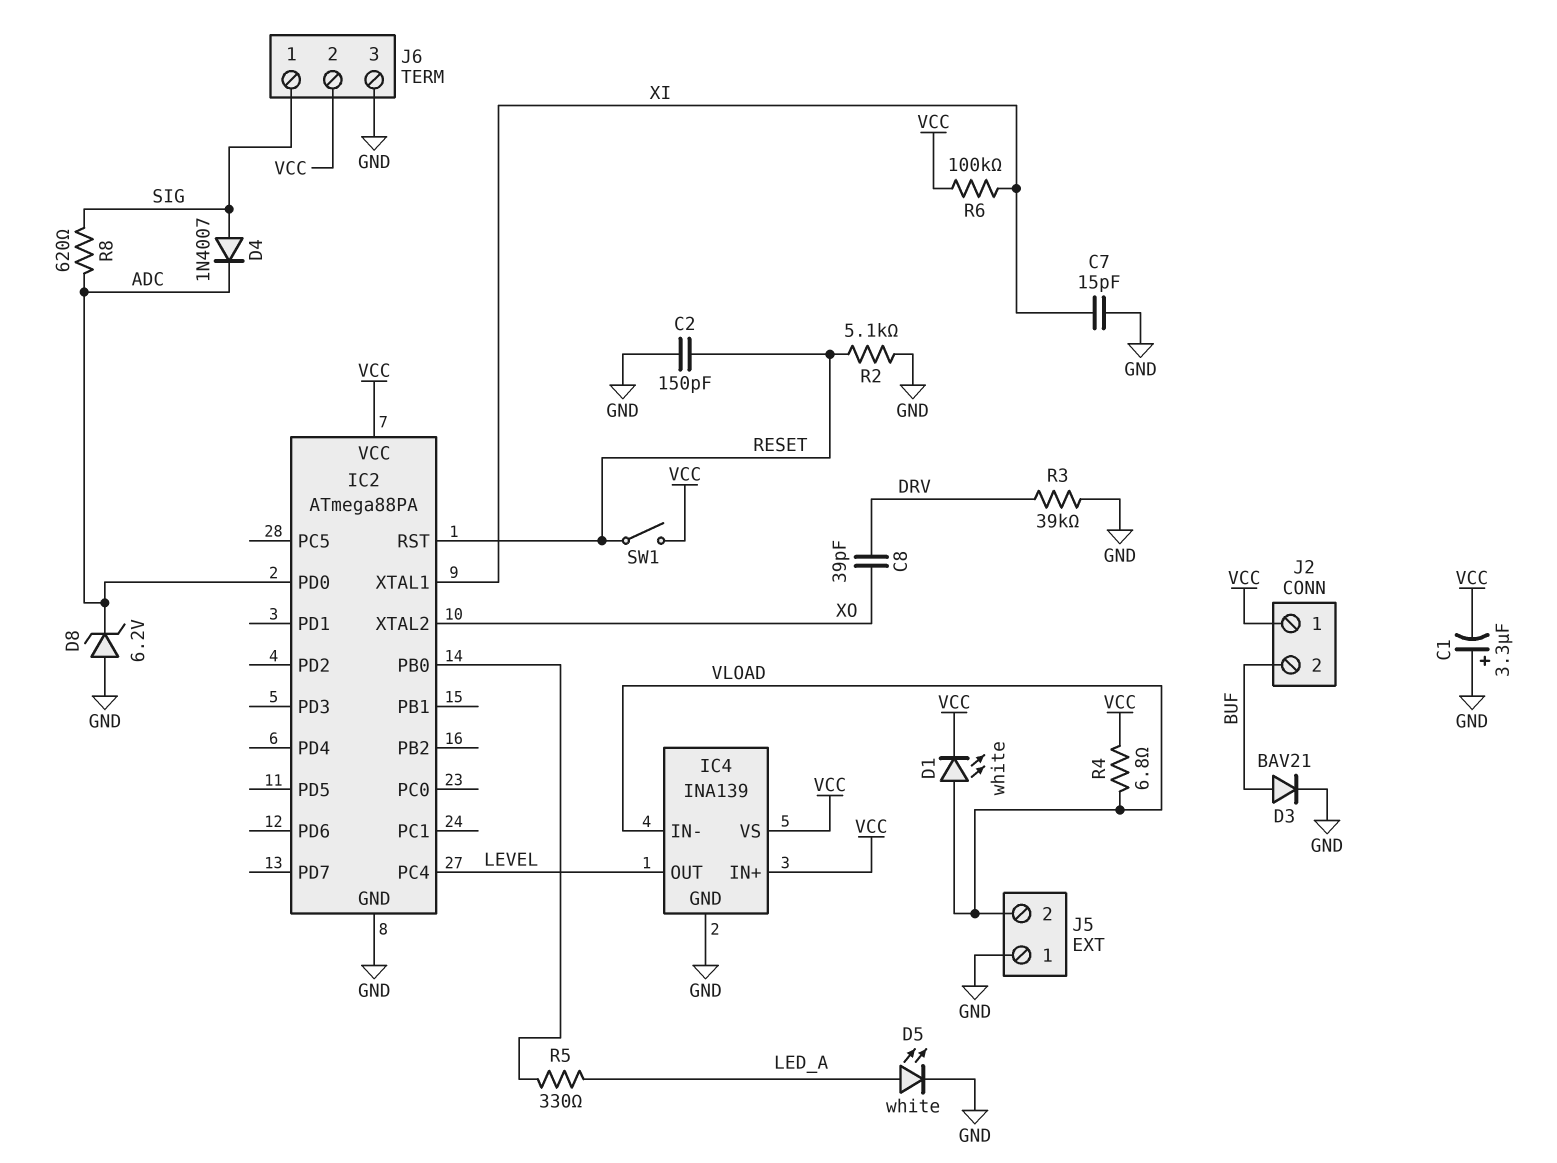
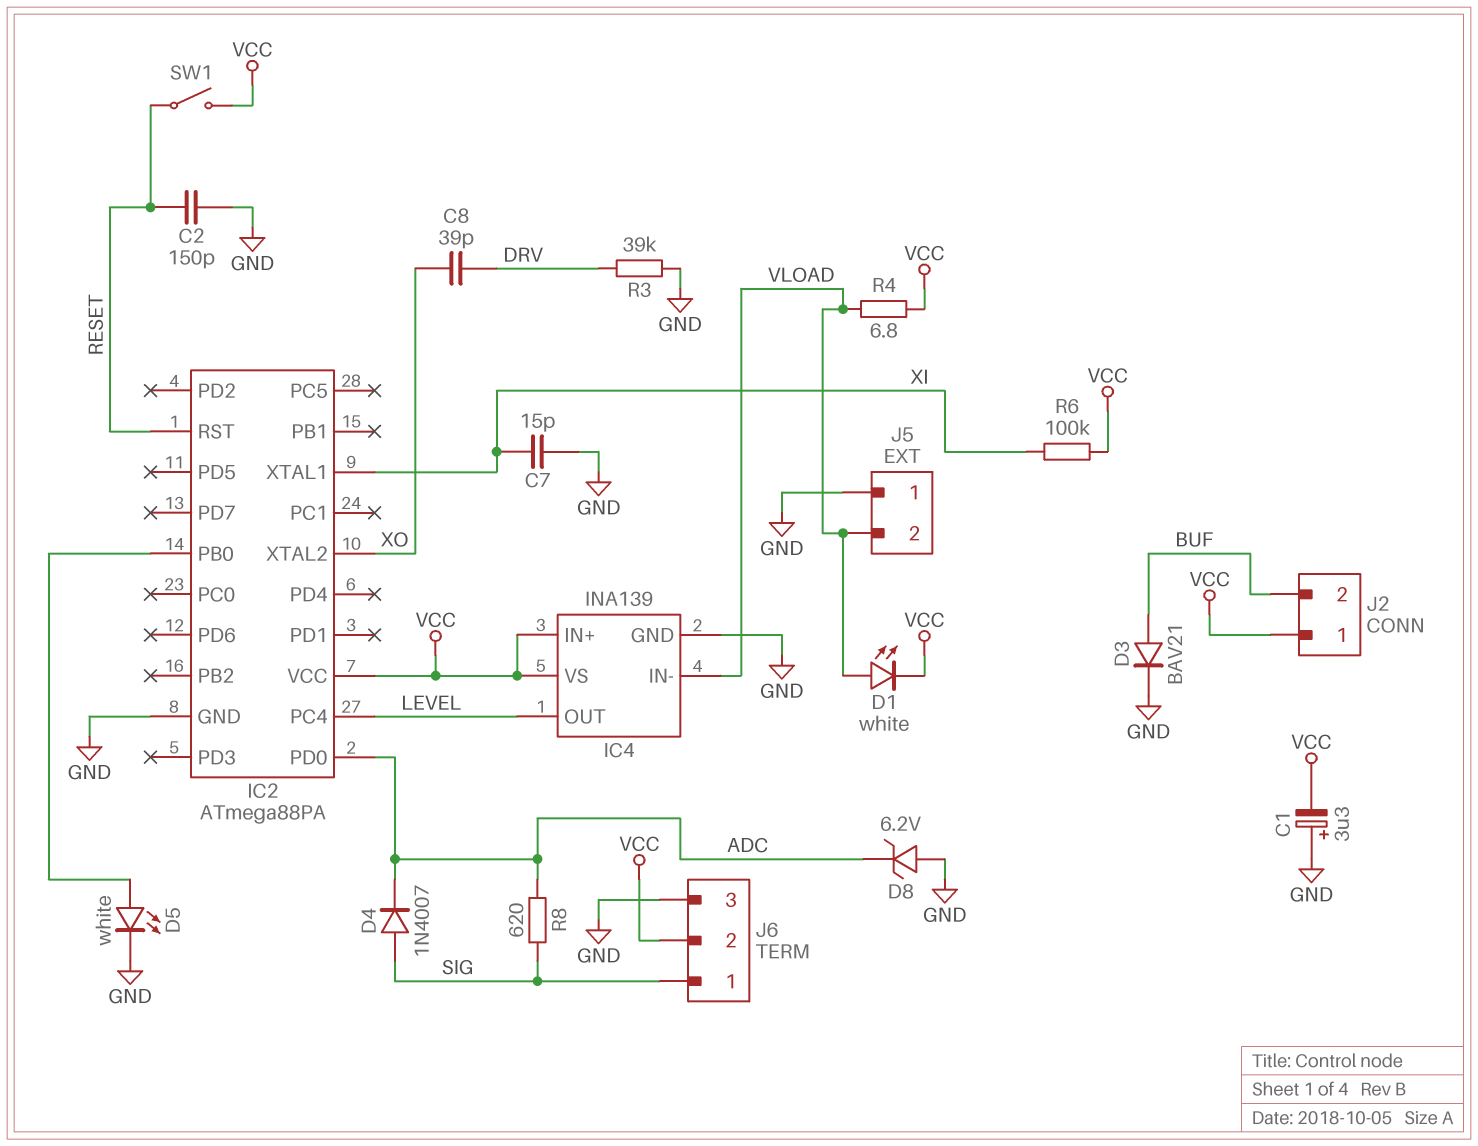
D5: LED white (A LED_A, K GND) -> LED white (A IC2/PB0, K GND)
R2: 5.1k (GND, RESET) -> none
R5: 330 (IC2/PB0, LED_A) -> none

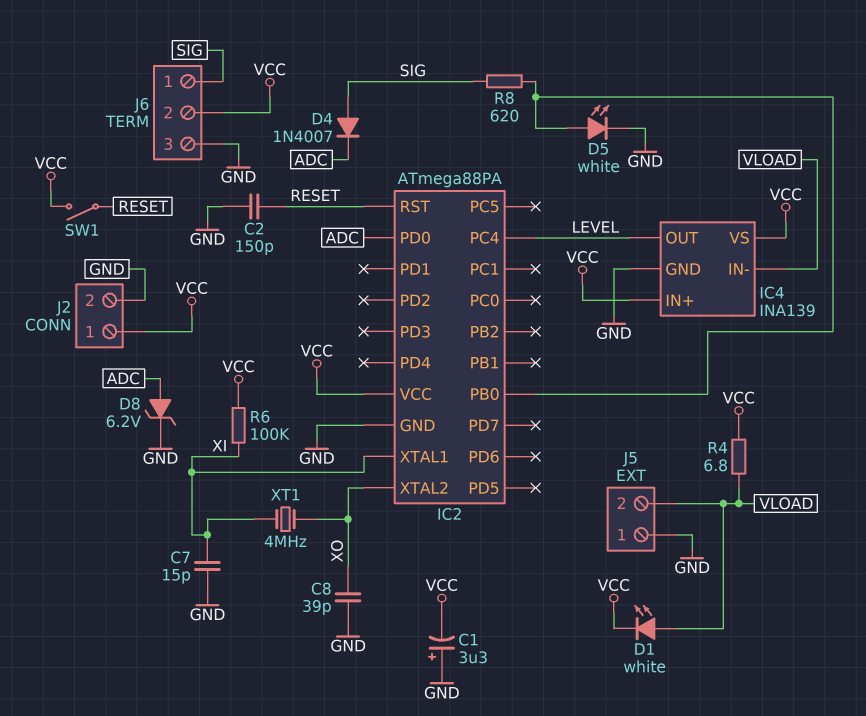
C8: 39pF (DRV, XO) -> 39pF (GND, XO)
D3: diode BAV21 (A BUF, K GND) -> none
D8: zener 6.2V (A GND, K ADC) -> zener 6.2V (A ADC, K GND)
J2 pin 2: BUF -> GND
R3: 39k (DRV, GND) -> none
R8: 620 (ADC, SIG) -> 620 (IC2/PB0, SIG)
XT1: none -> 4MHz (XI, XO)

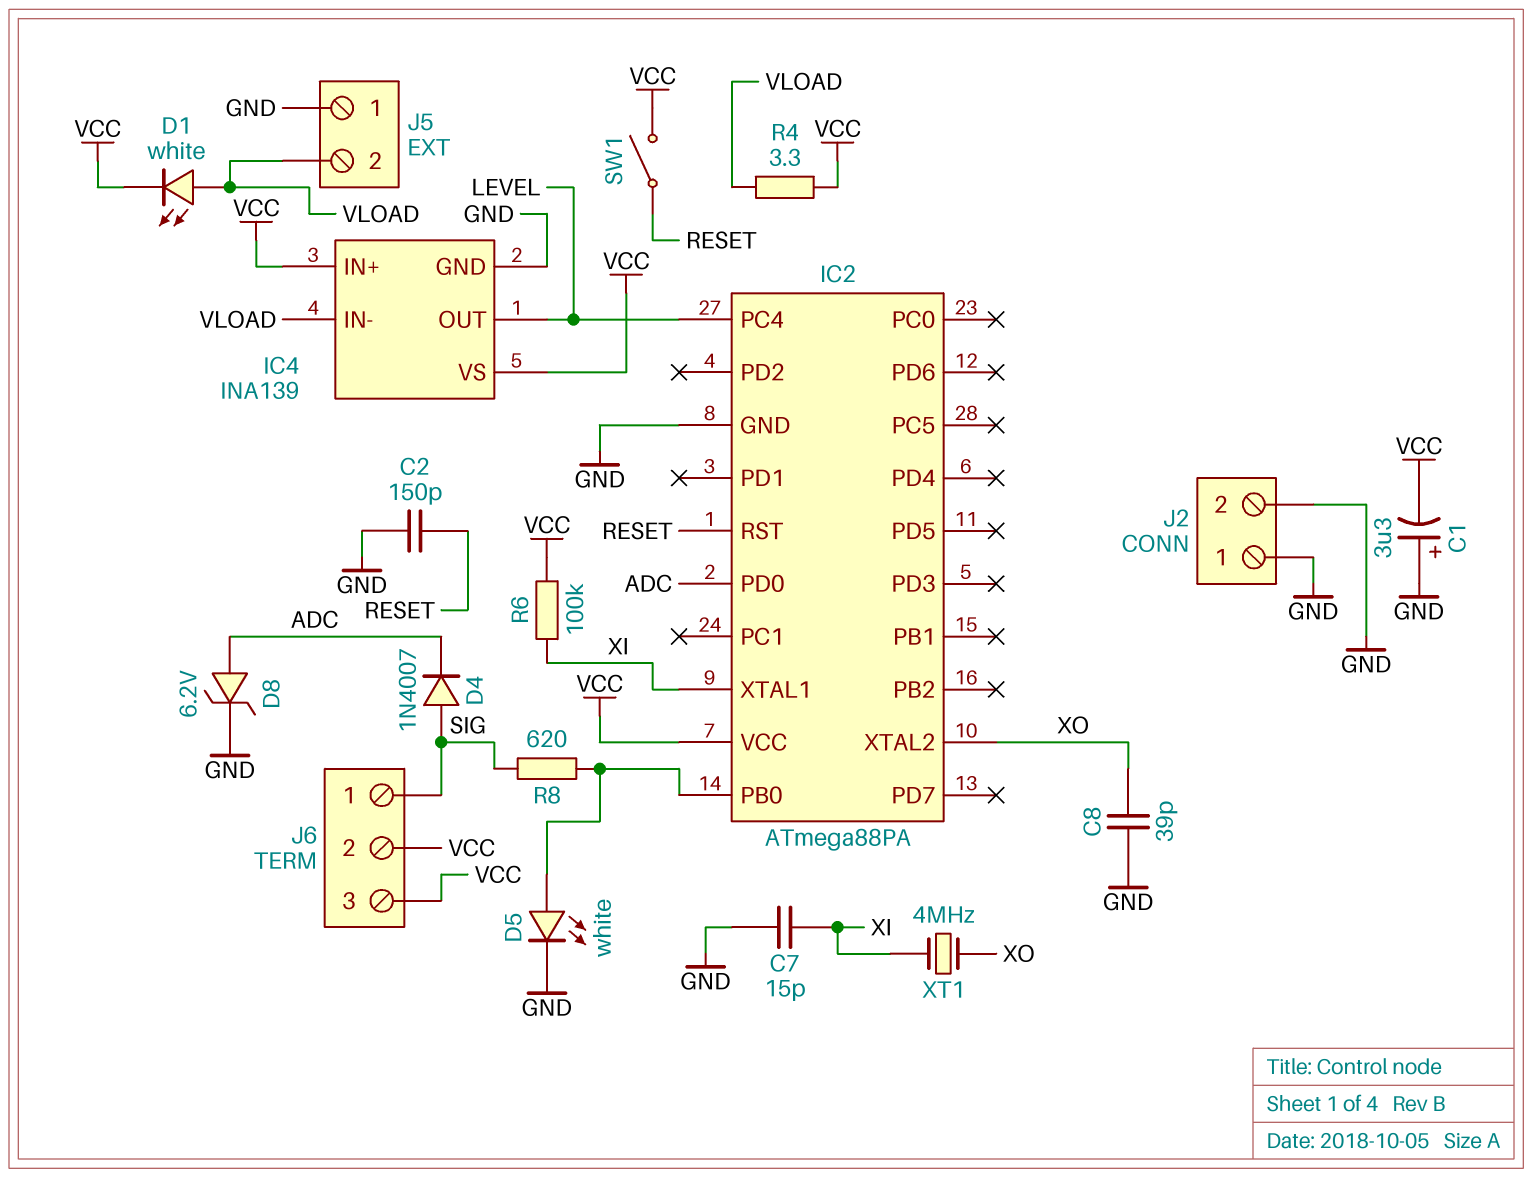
J2 pin 1: VCC -> GND
J6 pin 3: GND -> VCC
R4: 6.8 (VCC, VLOAD) -> 3.3 (VCC, VLOAD)

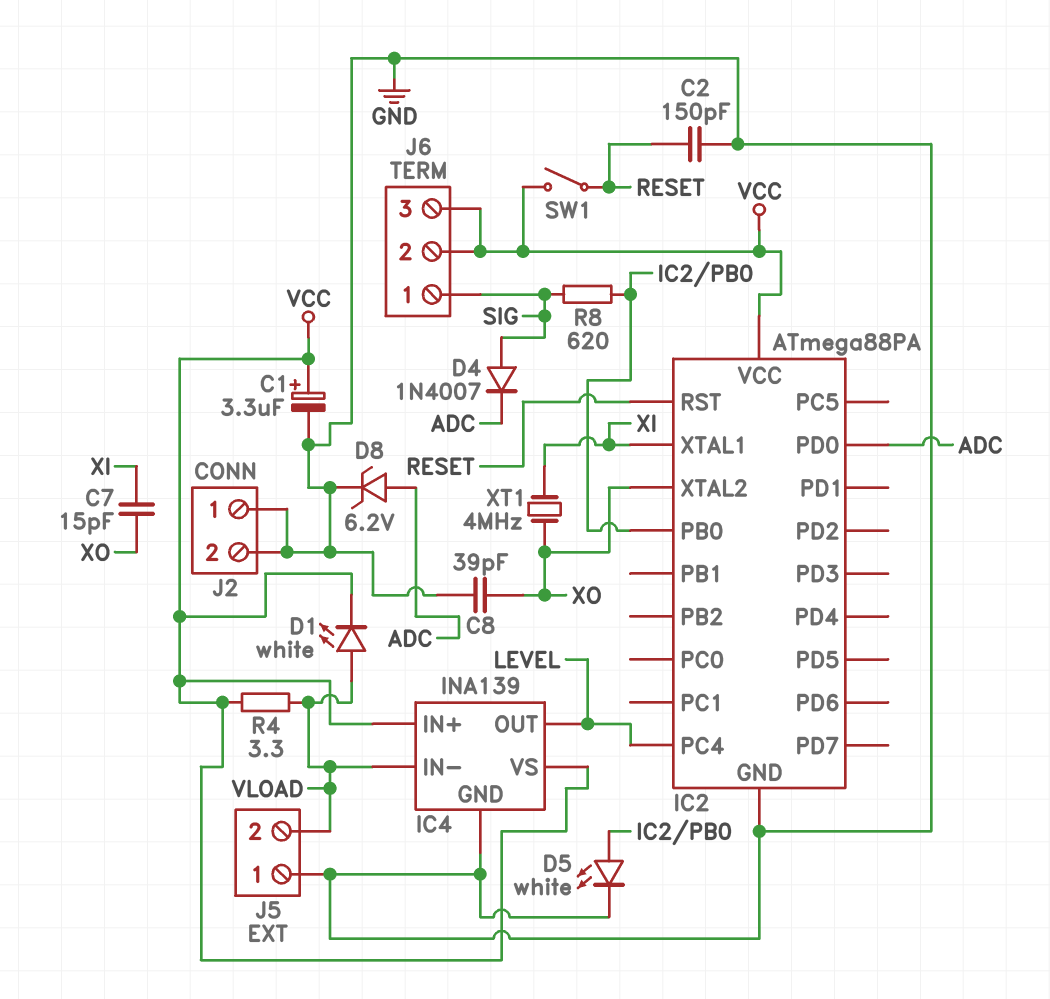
C1: 3.3uF (plus GND, minus VCC) -> 3.3uF (plus VCC, minus GND)
C7: 15pF (GND, XI) -> 15pF (XI, XO)
R6: 100k (VCC, XI) -> none

